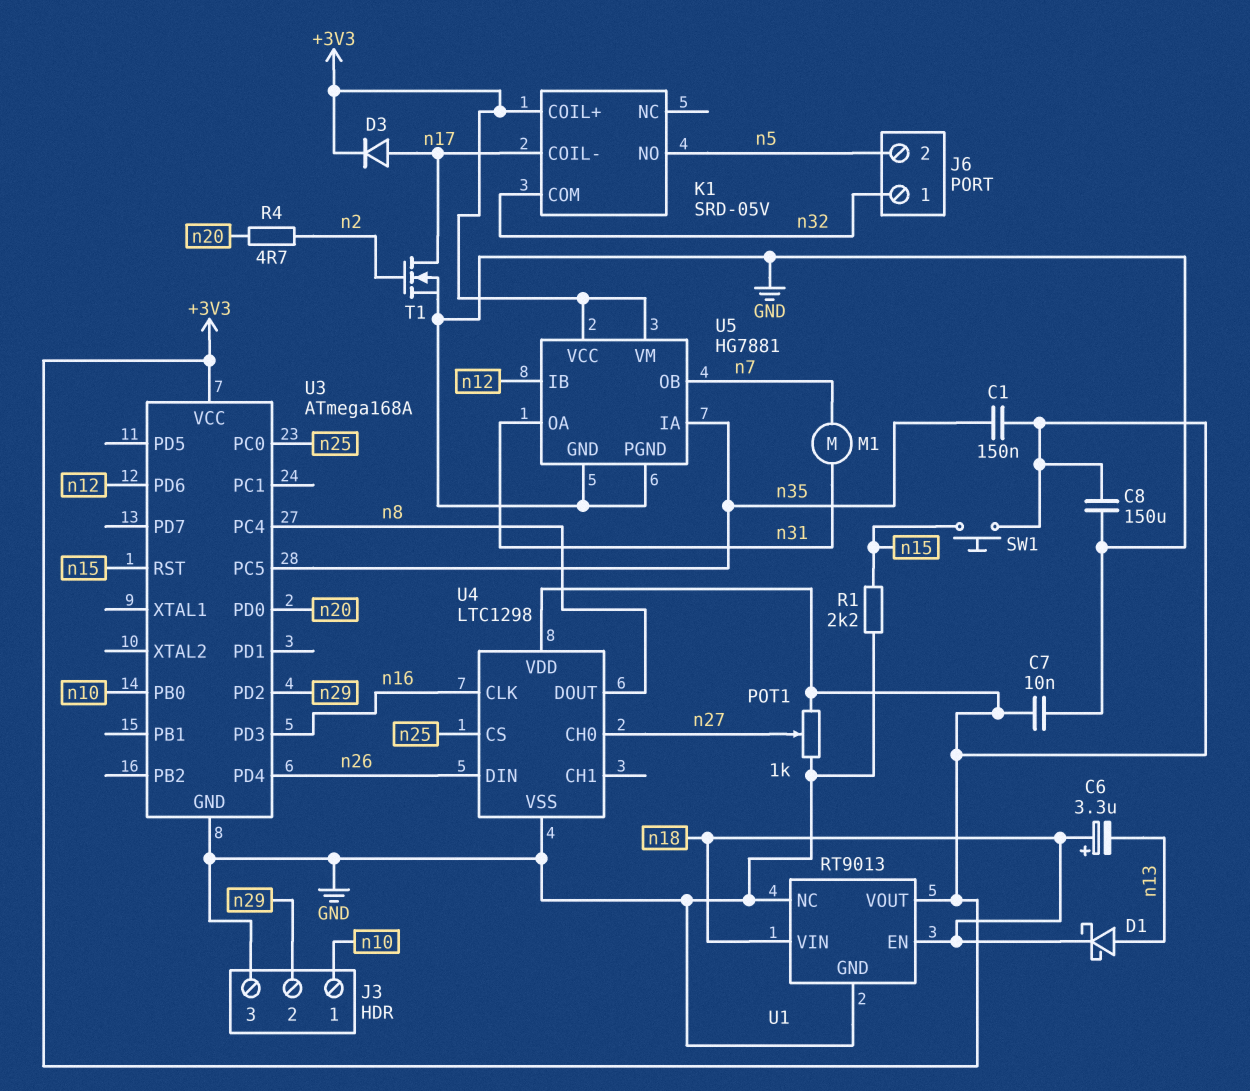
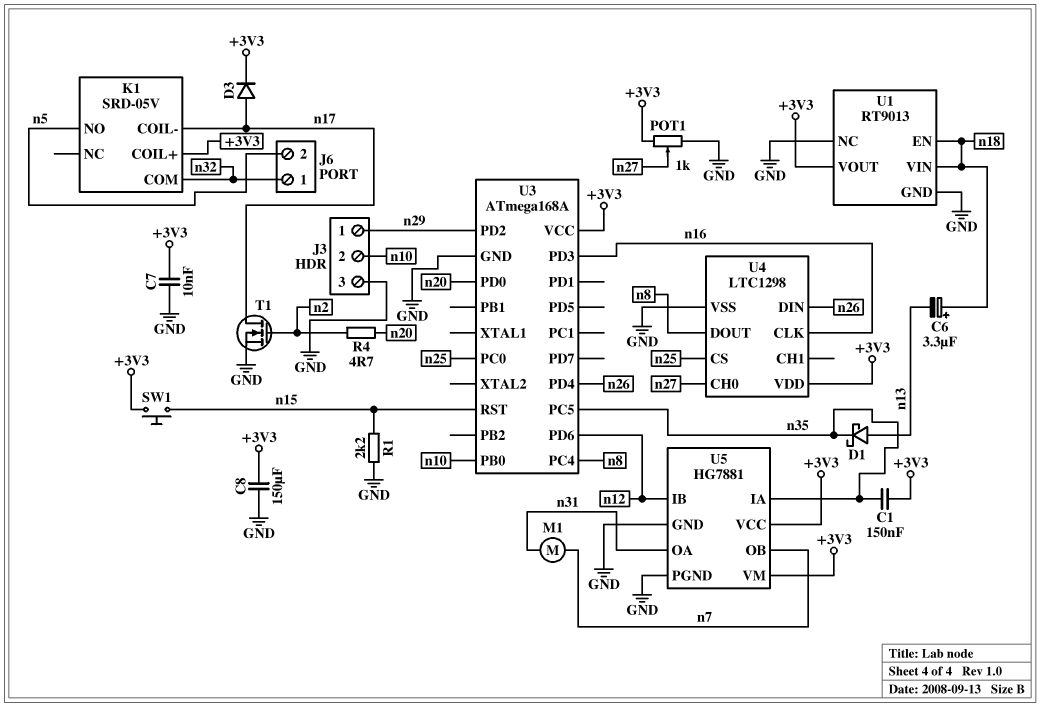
D1: schottky (A n13, K n18) -> schottky (A n13, K n35)
J3 pin 1: n10 -> n29
J3 pin 2: n29 -> n10

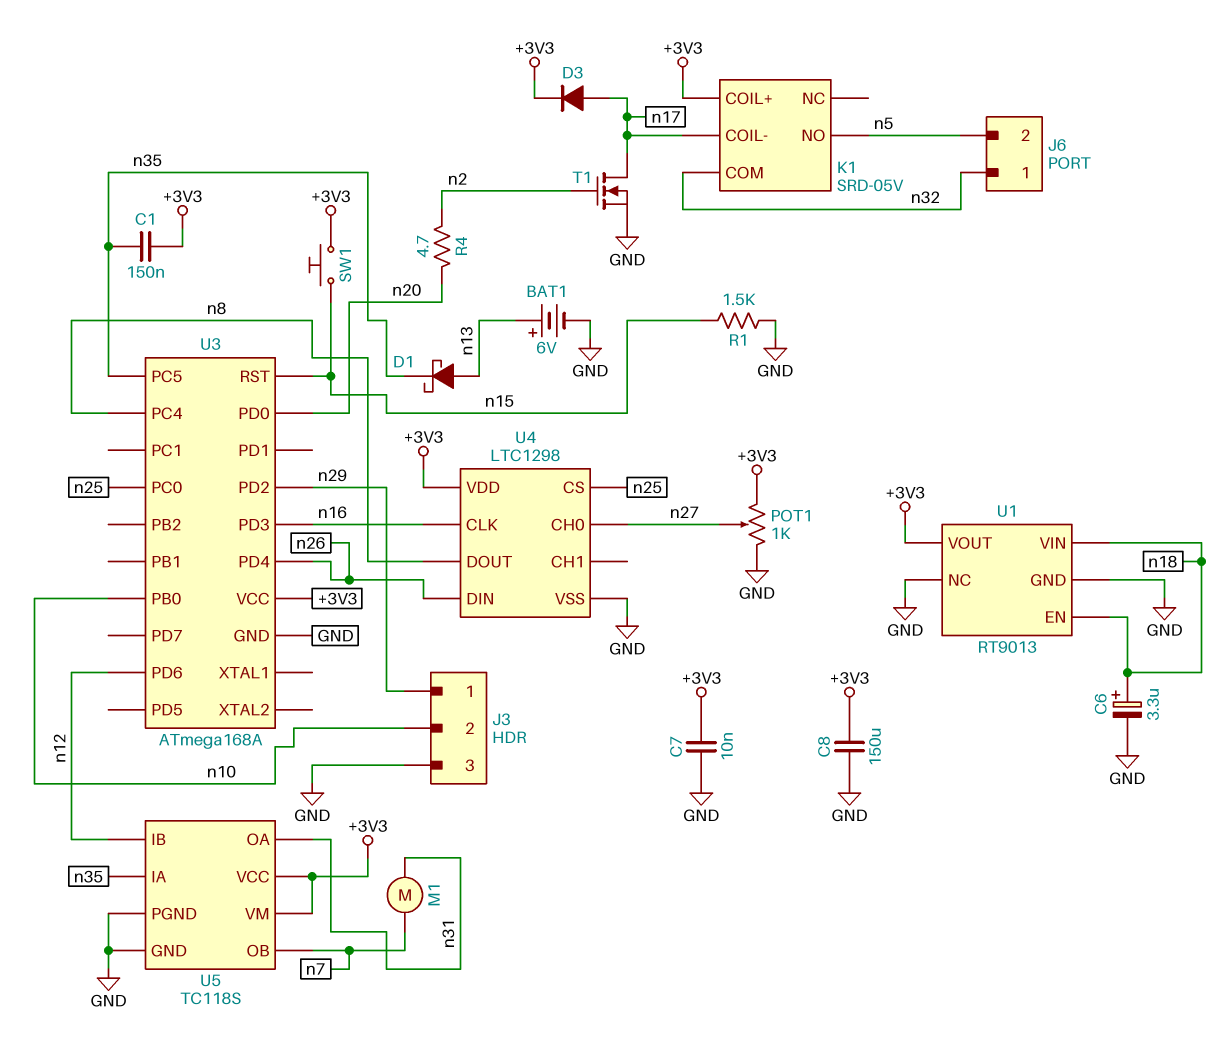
BAT1: none -> 6V (plus n13, minus GND)
C6: 3.3uF (plus n18, minus n13) -> 3.3uF (plus n18, minus GND)
R1: 2.2k (GND, n15) -> 1.5k (GND, n15)
U5: HG7881 -> TC118S

